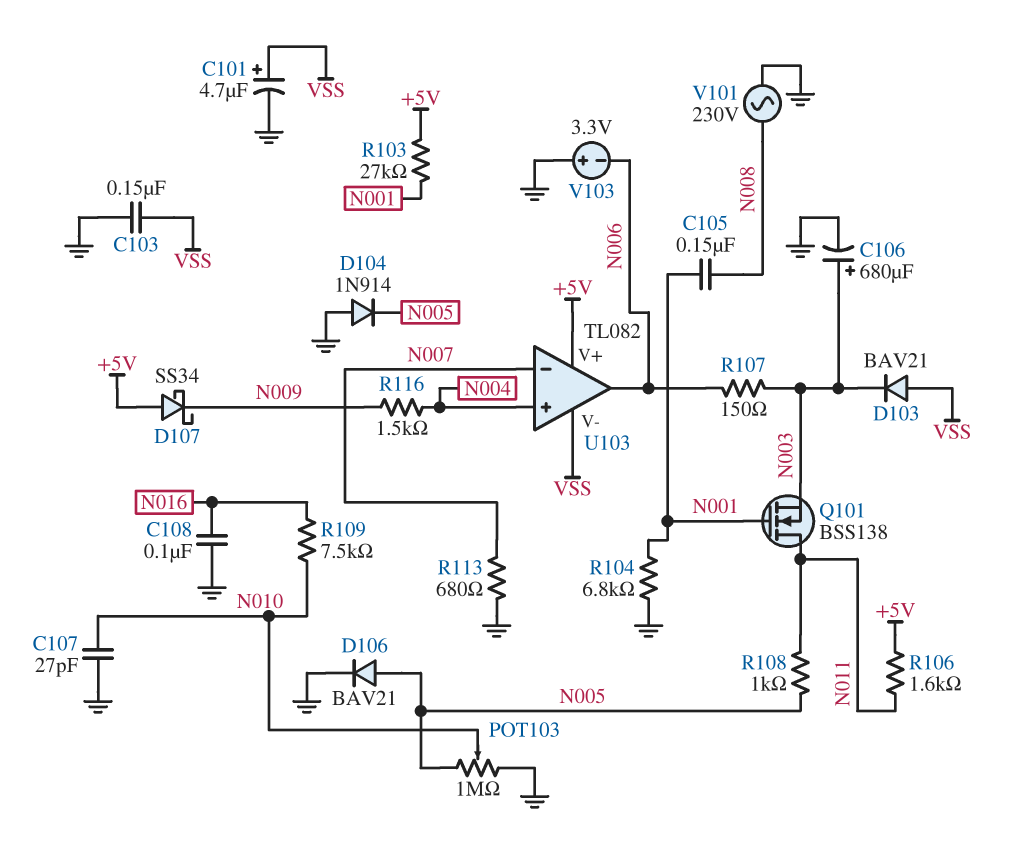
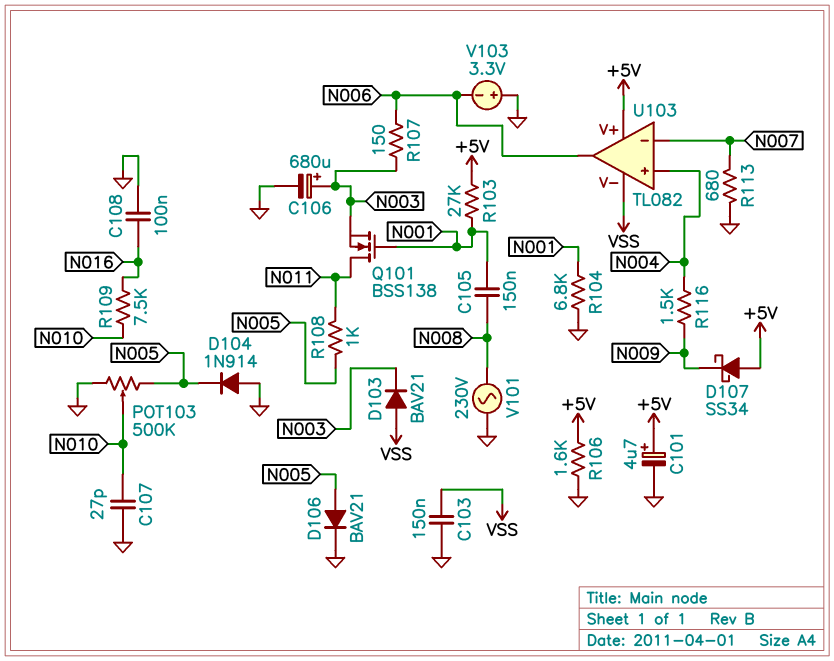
C101: 4.7uF (plus VSS, minus GND) -> 4.7uF (plus +5V, minus GND)
POT103: 1M (GND, N005, wiper N010) -> 500k (GND, N005, wiper N010)
R106: 1.6k (+5V, N011) -> 1.6k (+5V, GND)

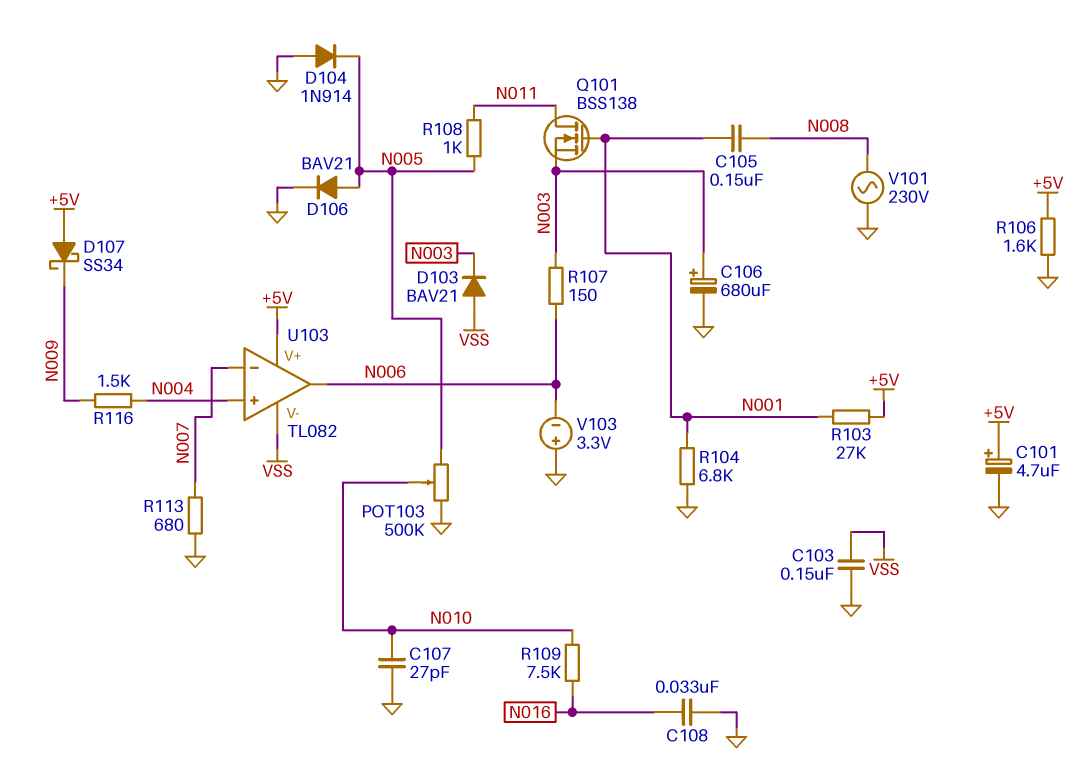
C108: 100nF (GND, N016) -> 33nF (GND, N016)

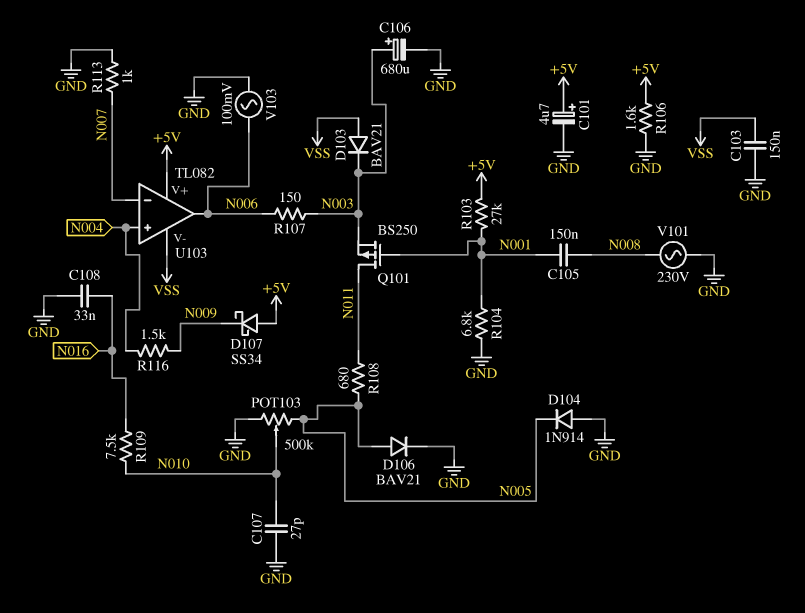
Q101: NMOS BSS138 (G N001, D N011, S N003) -> PMOS BS250 (G N001, D N011, S N003)
R108: 1k (N005, N011) -> 680 (N005, N011)
R113: 680 (GND, N007) -> 1k (GND, N007)
V103: 3.3V (plus GND, minus N006) -> AC 100mV (GND, N006)

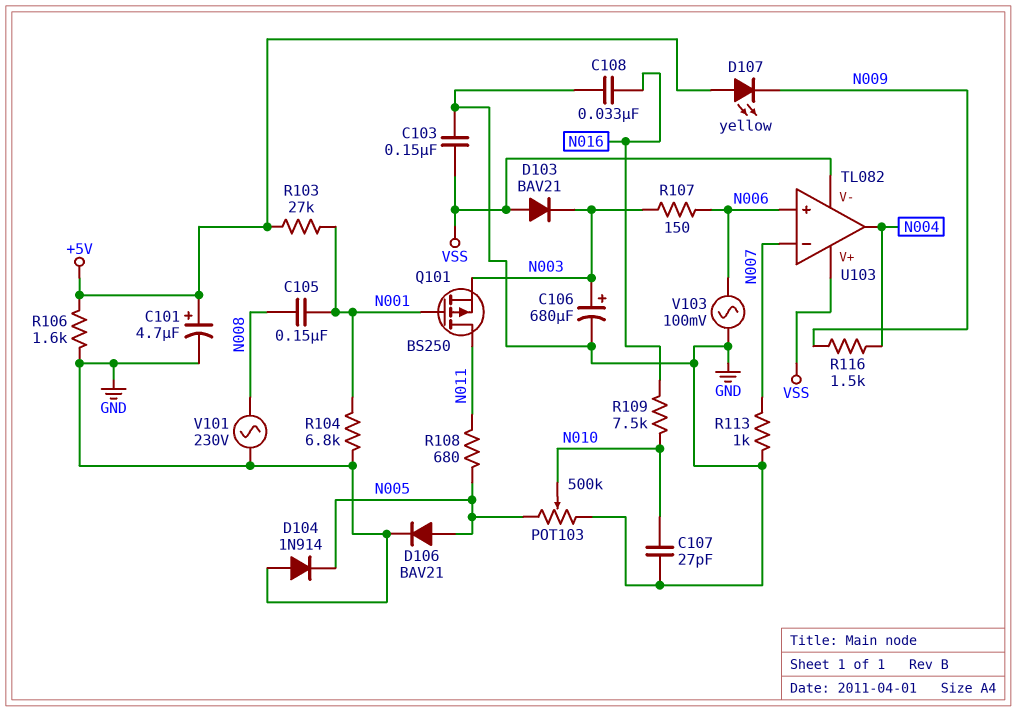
D107: schottky SS34 (A +5V, K N009) -> LED yellow (A +5V, K N009)
U103 pin V+: +5V -> VSS
U103 pin in+: N004 -> N006
U103 pin out: N006 -> N004

